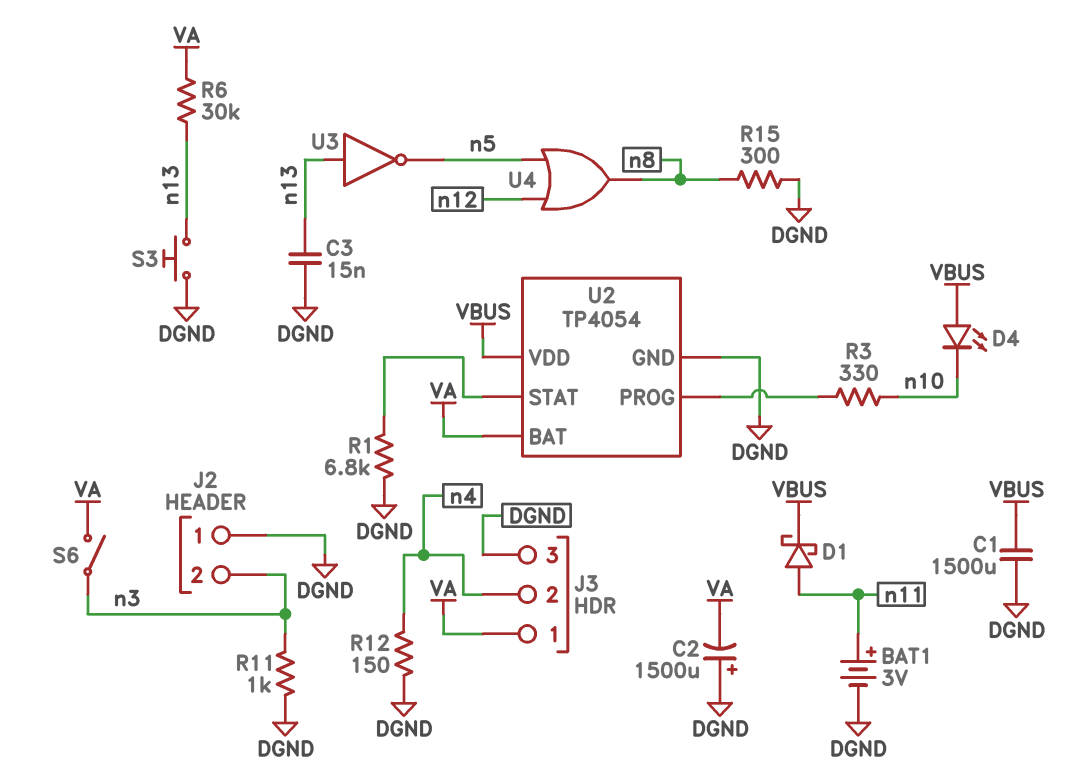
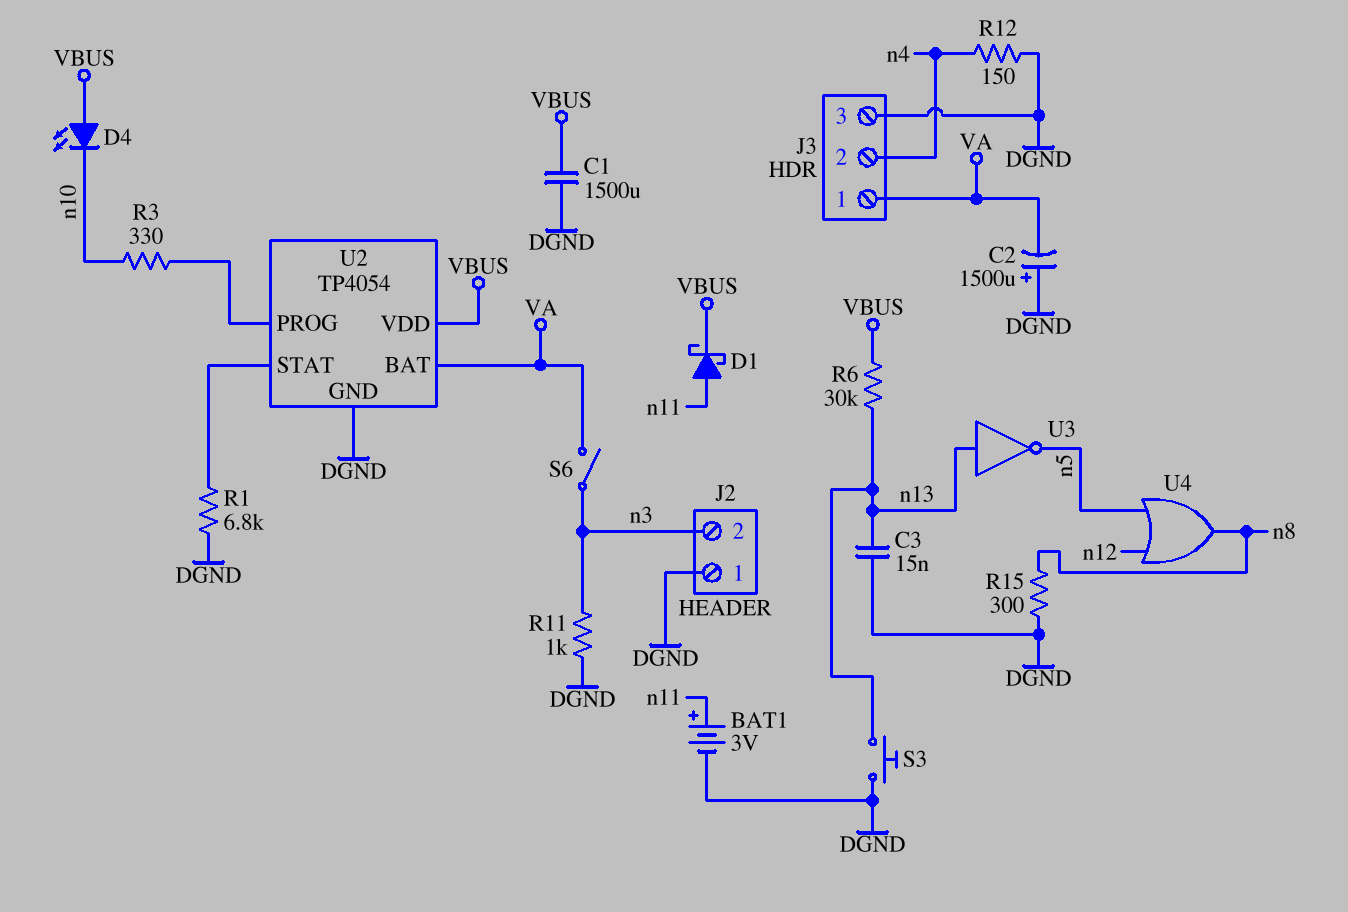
R6: 30k (VA, n13) -> 30k (VBUS, n13)

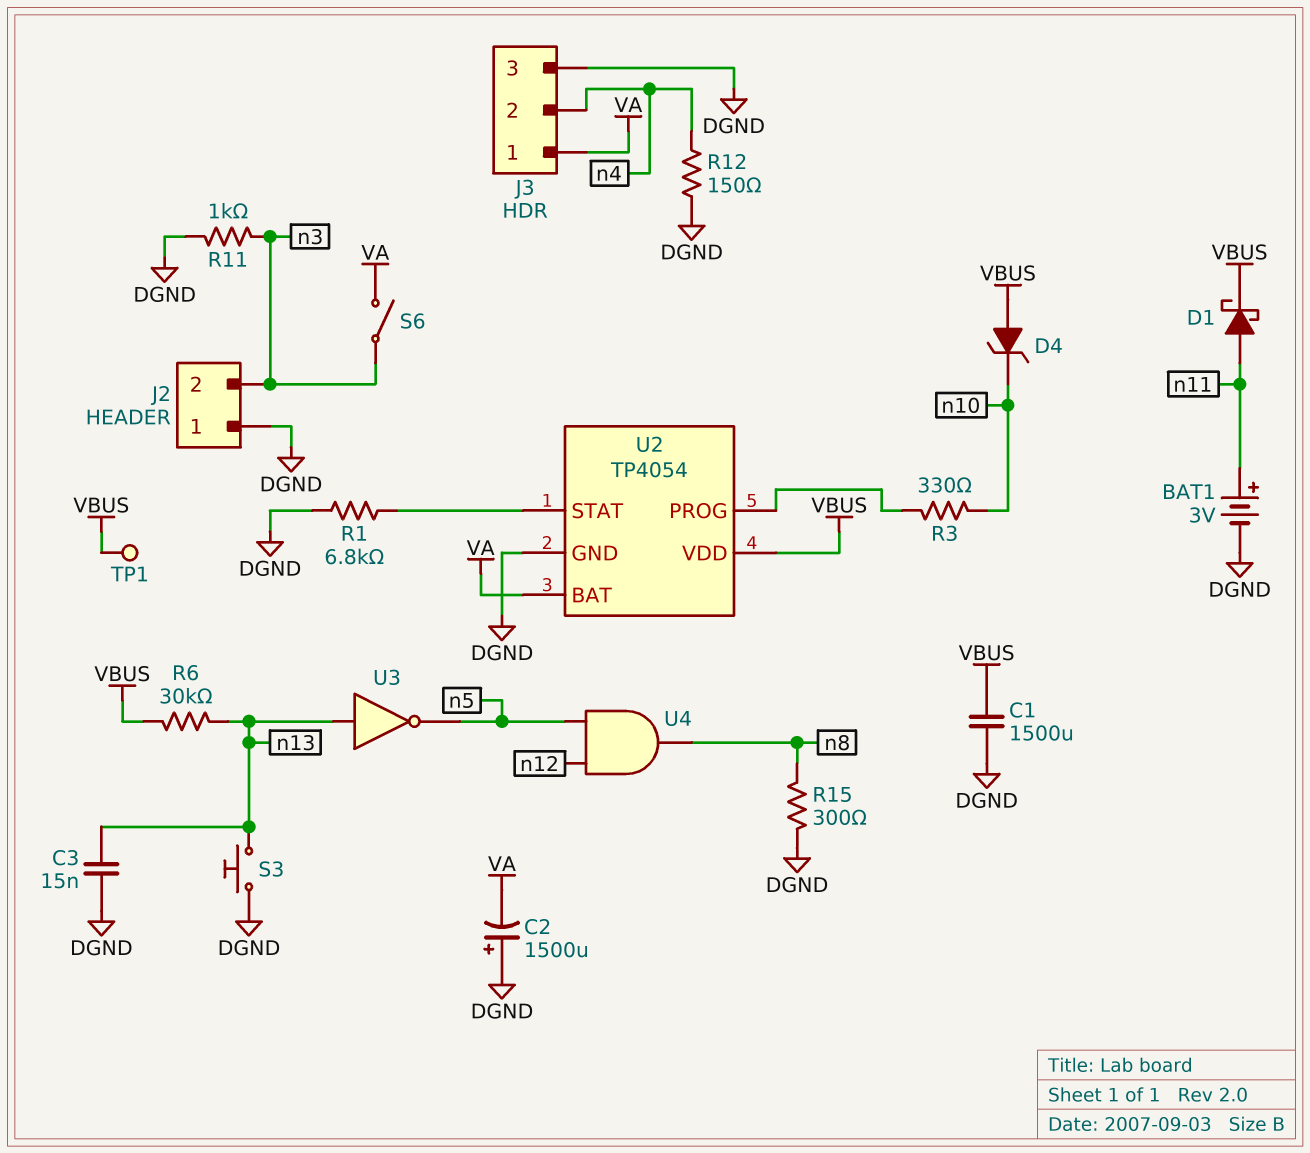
D4: LED (A VBUS, K n10) -> zener (A VBUS, K n10)
TP1: none -> test point (VBUS)
U4: OR (in n5, in n12, out n8) -> AND (in n5, in n12, out n8)

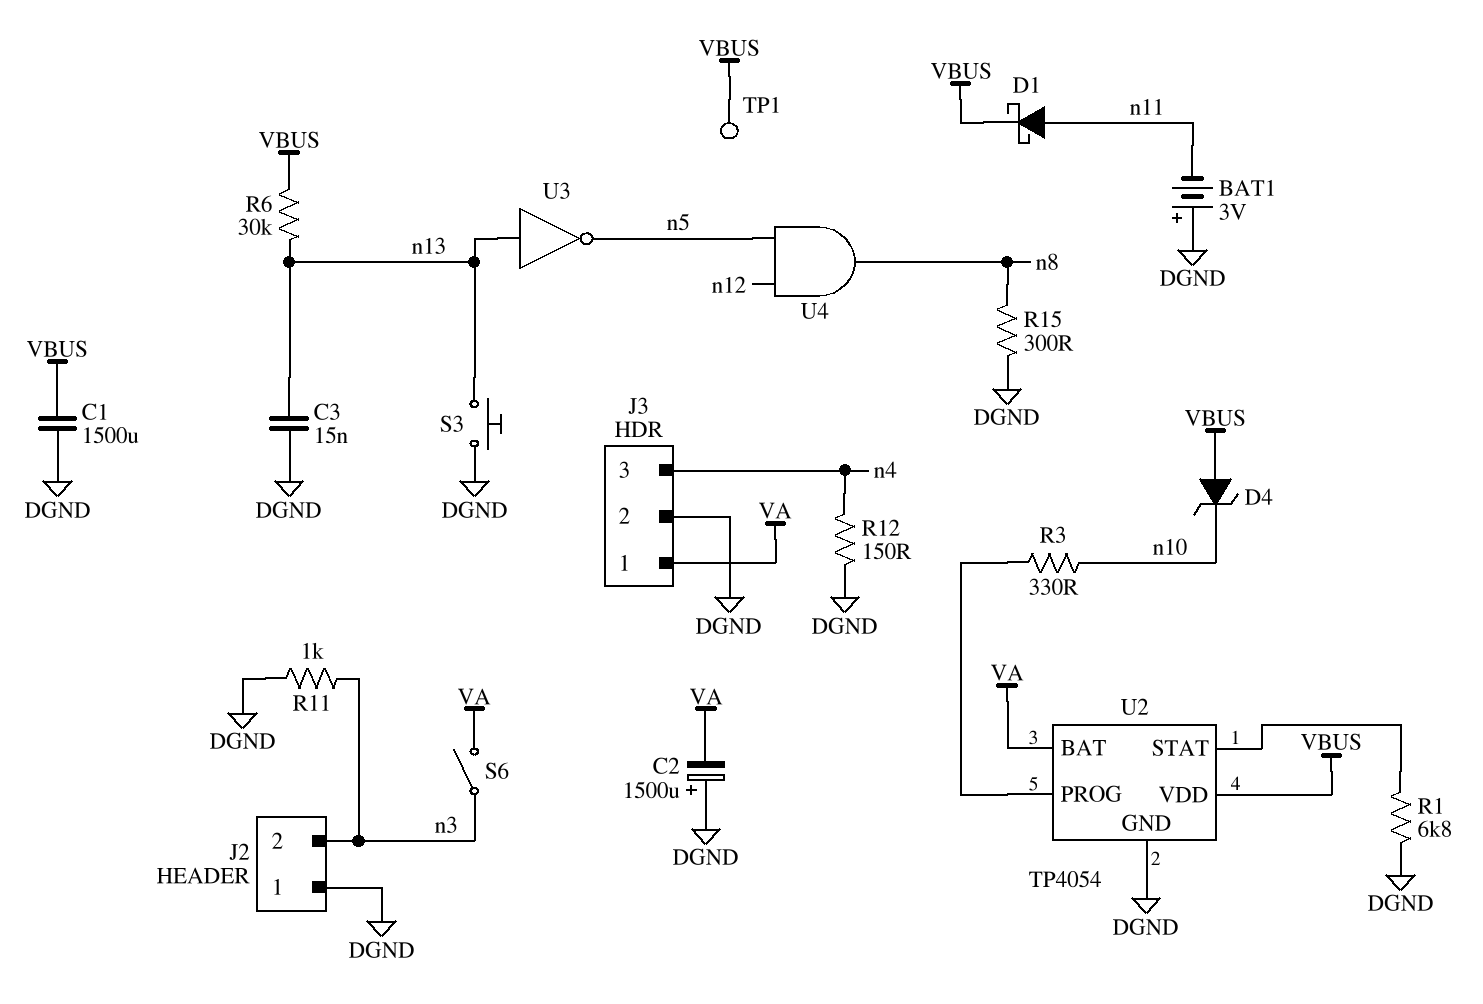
BAT1: 3V (plus n11, minus DGND) -> 3V (plus DGND, minus n11)
J3 pin 2: n4 -> DGND
J3 pin 3: DGND -> n4

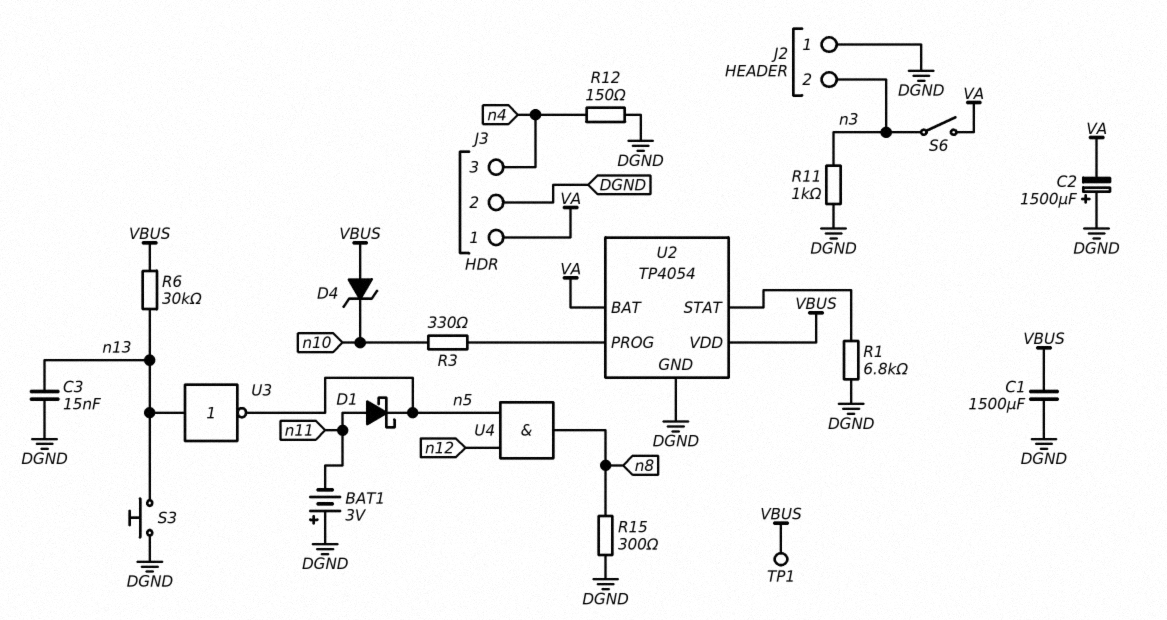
D1: schottky (A n11, K VBUS) -> schottky (A n11, K n5)

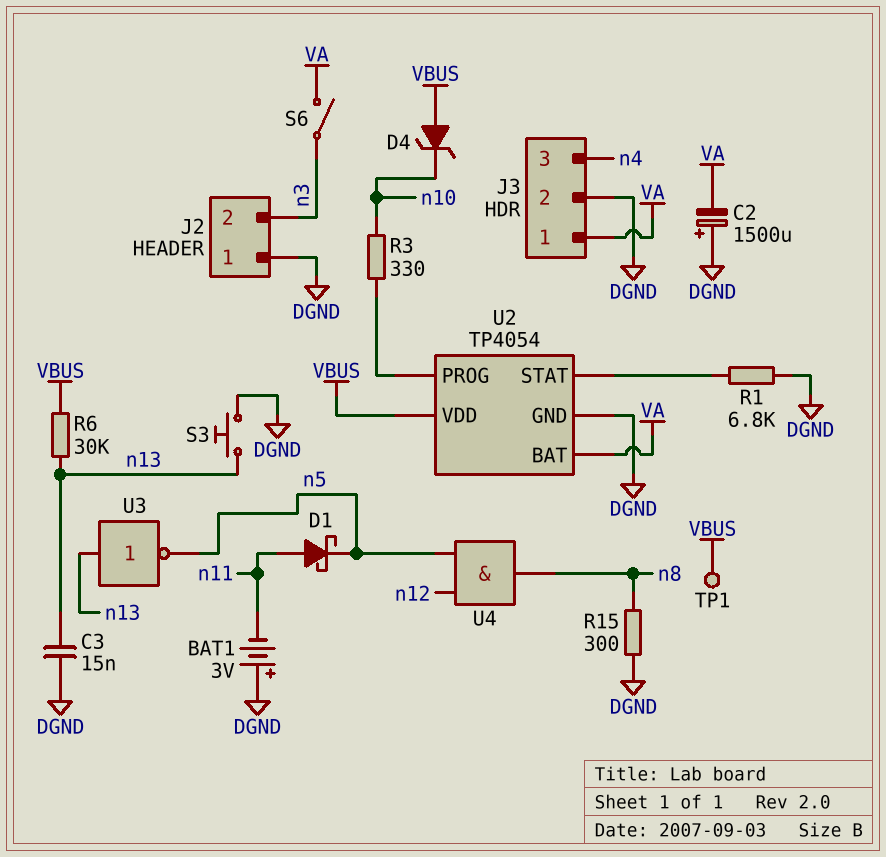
C1: 1500uF (DGND, VBUS) -> none
R11: 1k (DGND, n3) -> none
R12: 150 (DGND, n4) -> none

